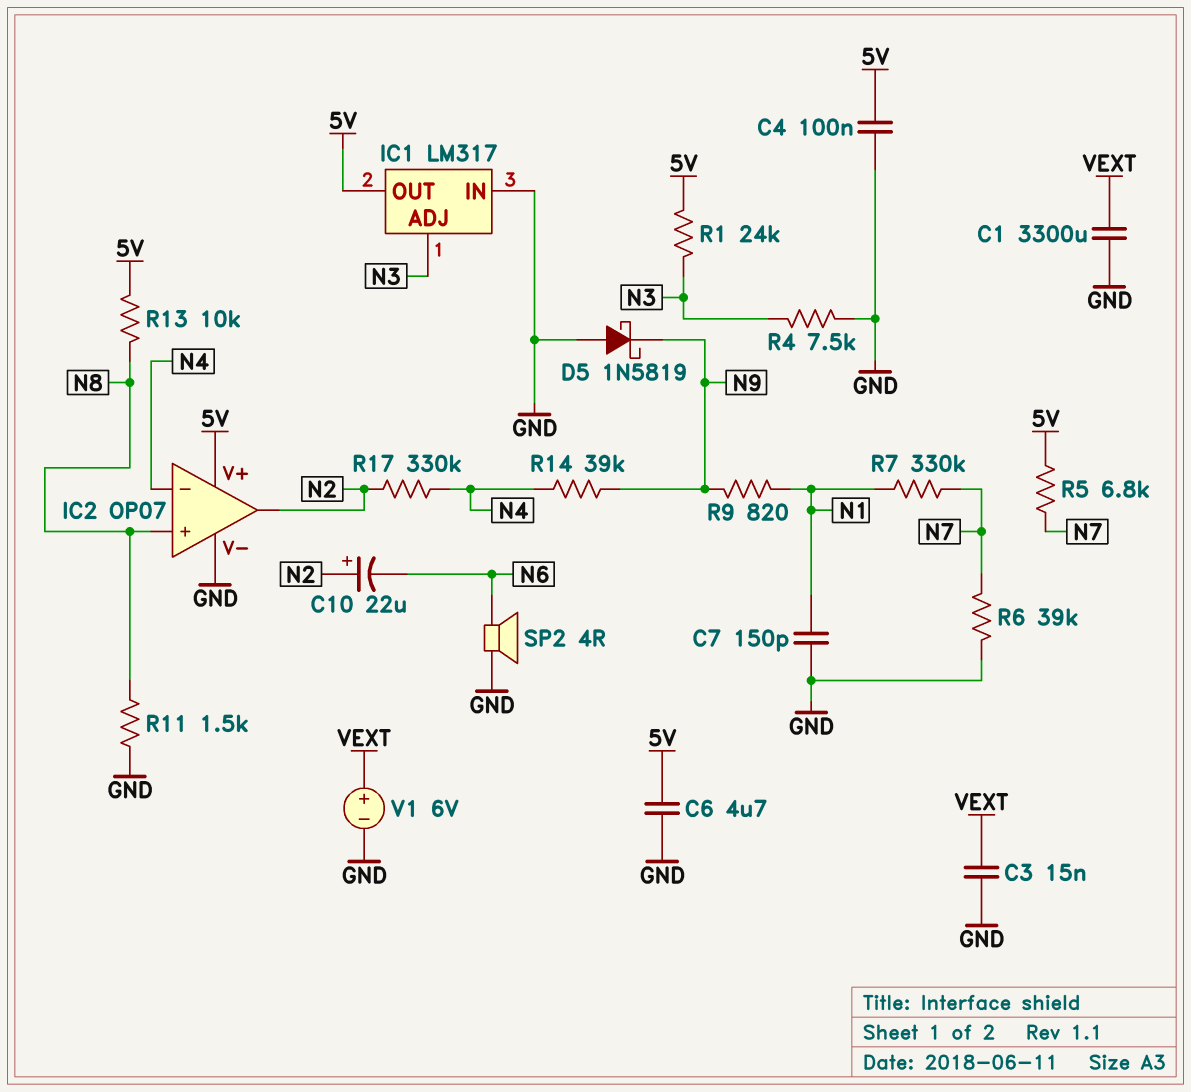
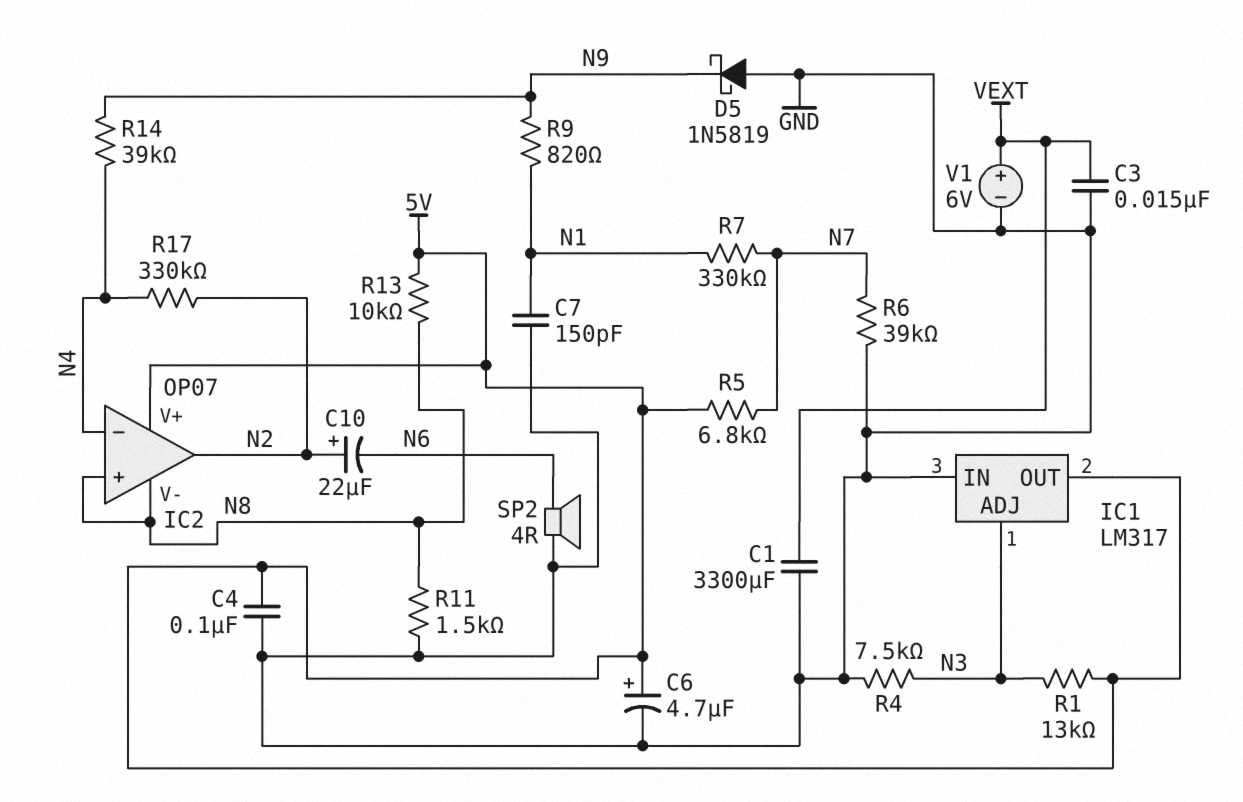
C6: 4.7uF (5V, GND) -> 4.7uF (plus 5V, minus GND)
IC2 pin V-: GND -> N8
R1: 24k (5V, N3) -> 13k (5V, N3)

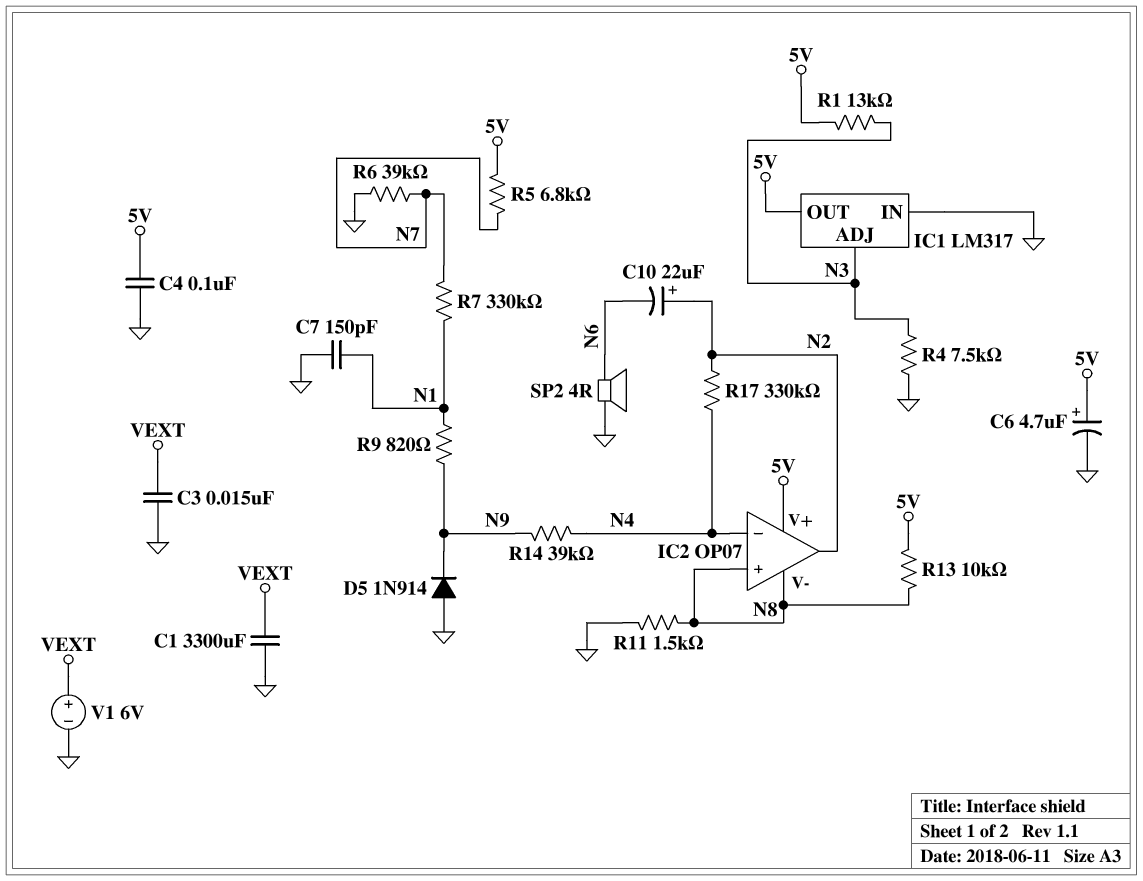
D5: schottky 1N5819 (A GND, K N9) -> diode 1N914 (A GND, K N9)

